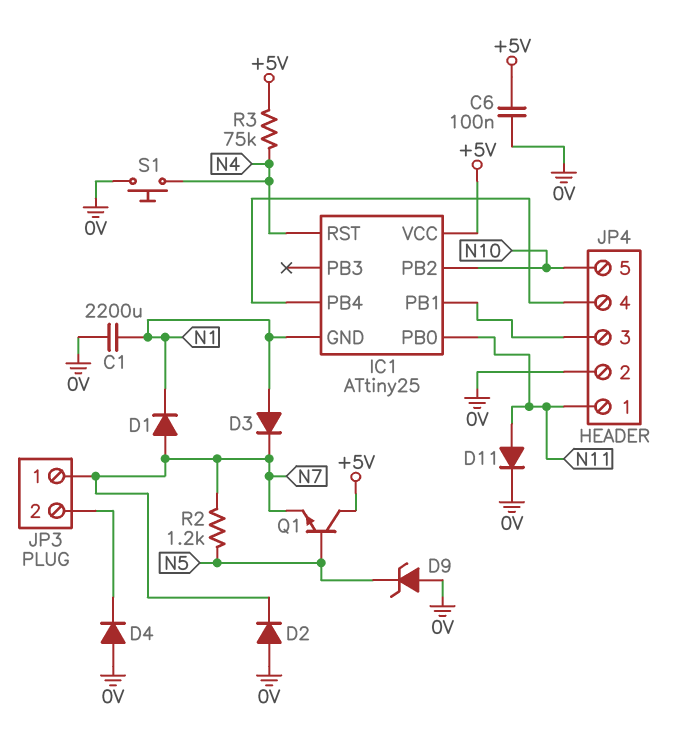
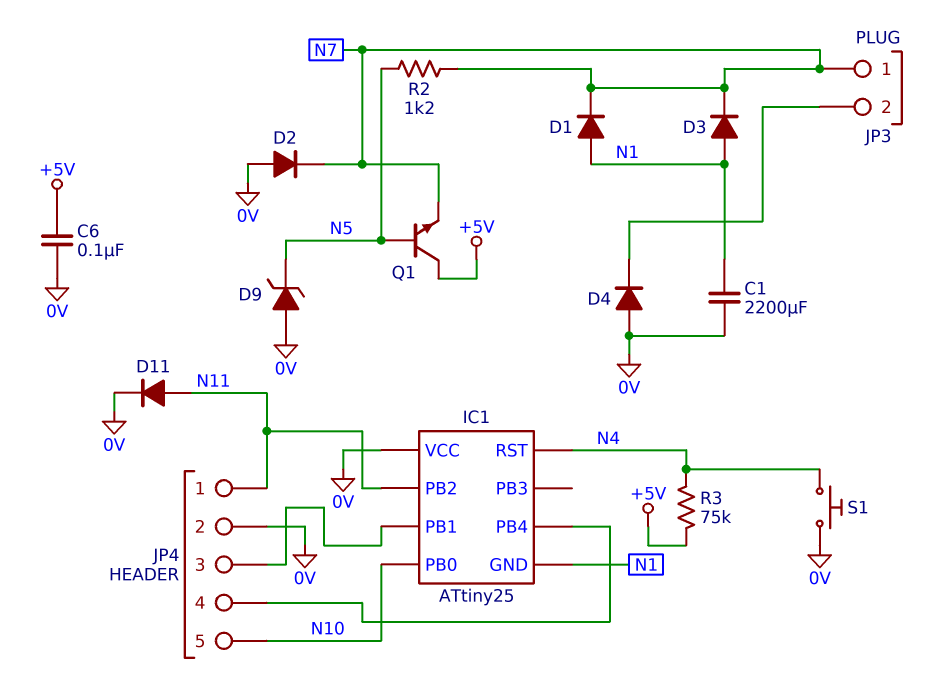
D1: diode (A N7, K N1) -> diode (A N1, K N7)
IC1 pin PB0: N11 -> N10
IC1 pin PB2: N10 -> N11
IC1 pin VCC: +5V -> 0V

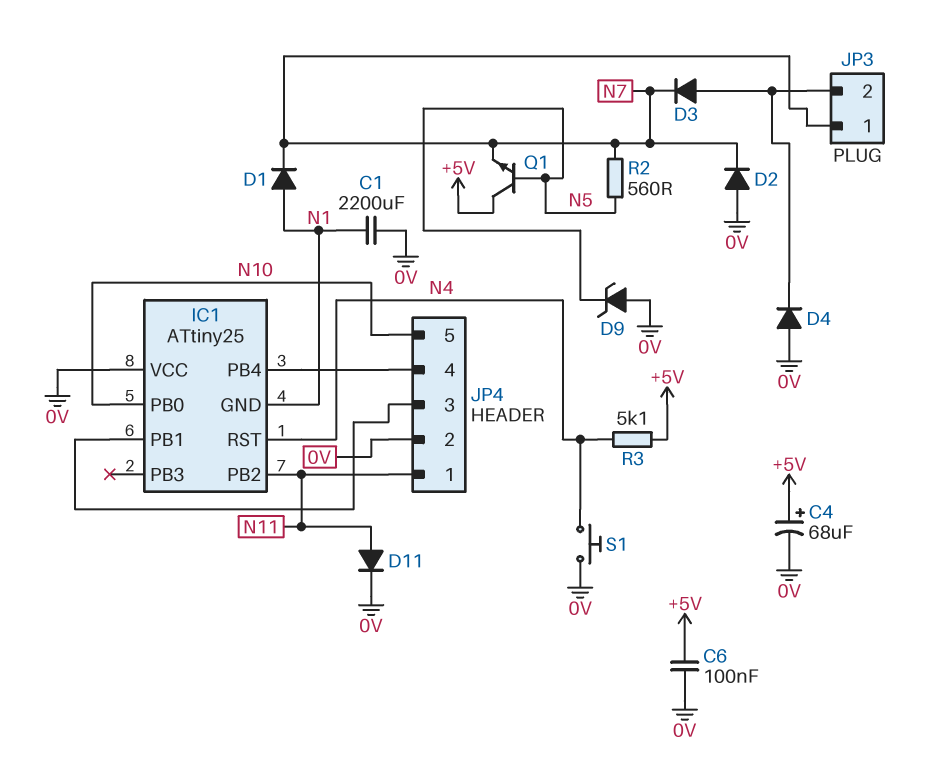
C4: none -> 68uF (plus +5V, minus 0V)
D3: diode (A N1, K N7) -> diode (A JP3/2, K N7)
R2: 1.2k (N5, N7) -> 560 (N5, N7)
R3: 75k (+5V, N4) -> 5.1k (+5V, N4)

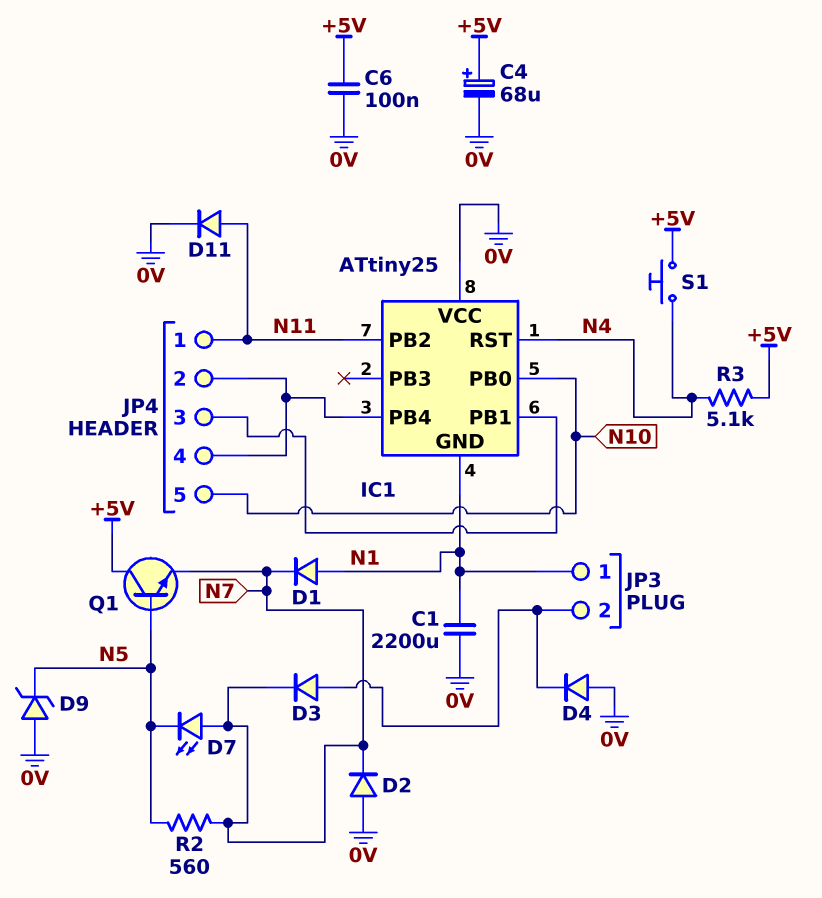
D7: none -> LED (A N7, K N5)
JP3 pin 1: N7 -> N1
JP4 pin 2: 0V -> IC1/PB4
S1: button (0V, N4) -> button (+5V, N4)

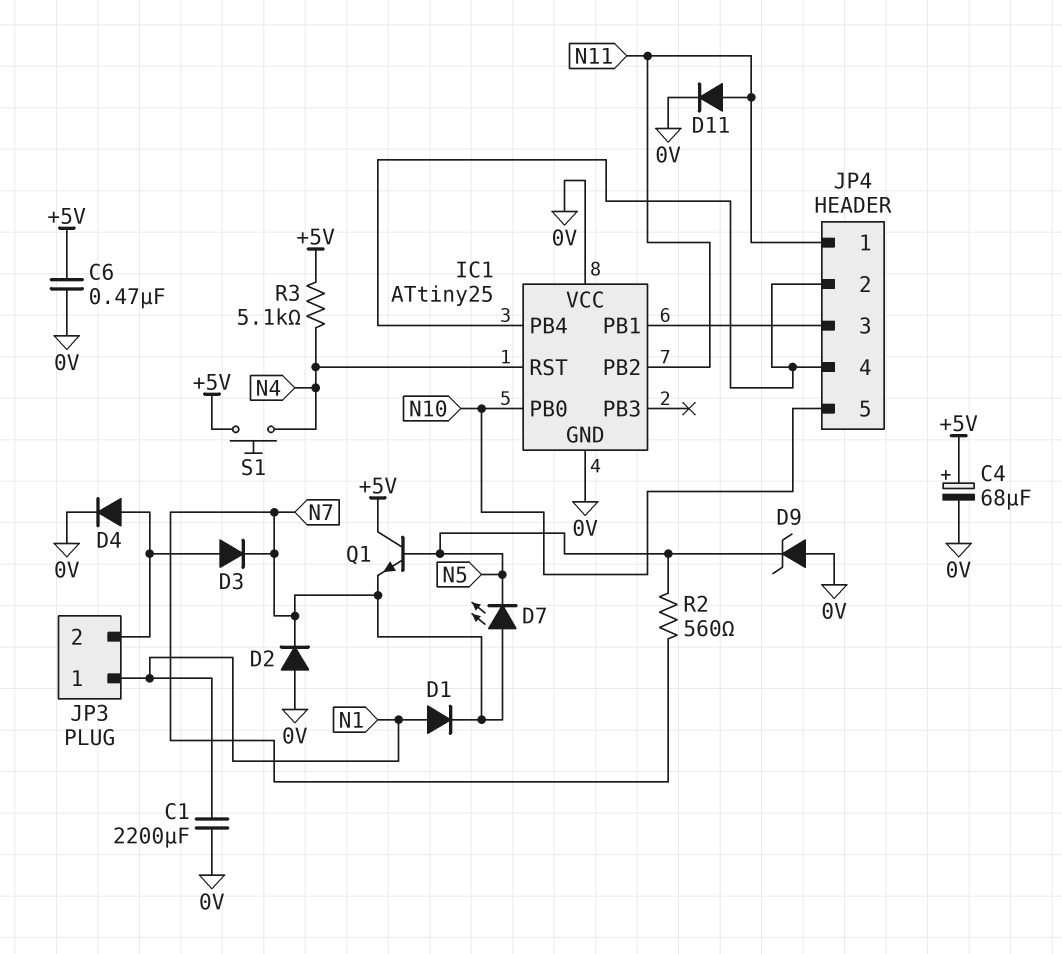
C6: 100nF (+5V, 0V) -> 470nF (+5V, 0V)
D4: diode (A 0V, K JP3/2) -> diode (A JP3/2, K 0V)
IC1 pin GND: N1 -> 0V

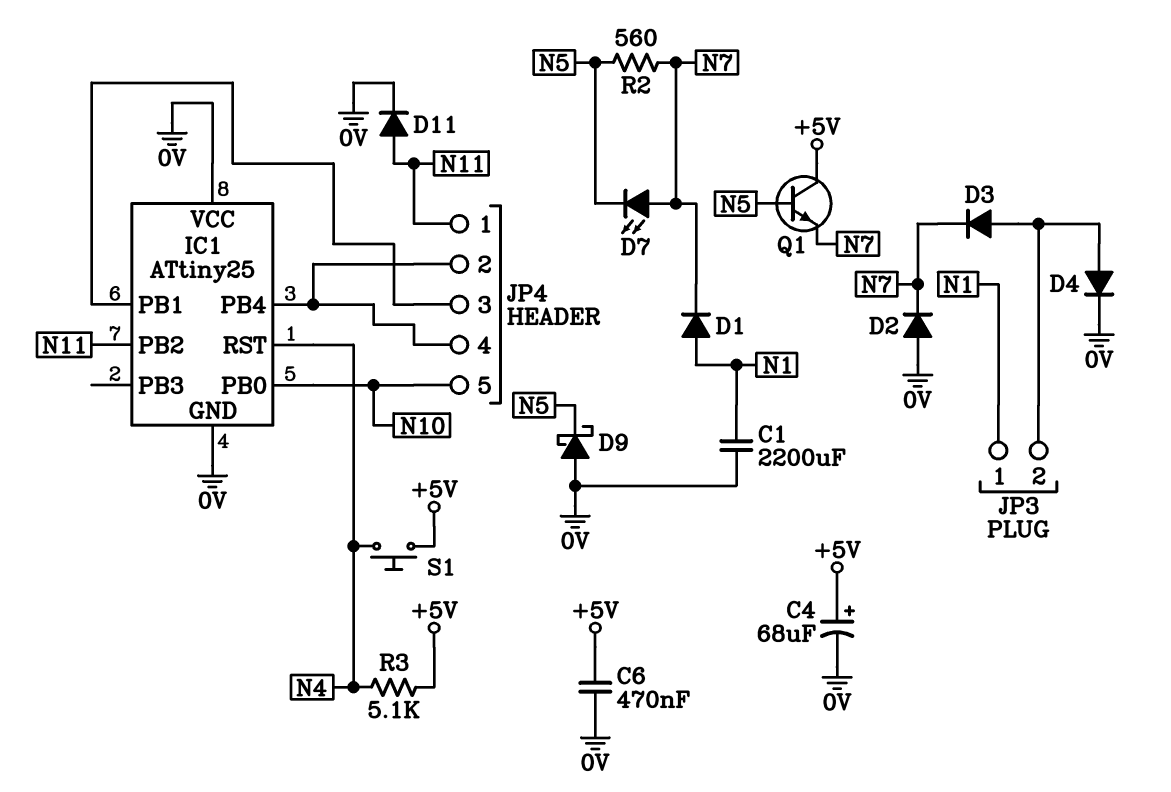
D9: zener (A 0V, K N5) -> schottky (A 0V, K N5)

